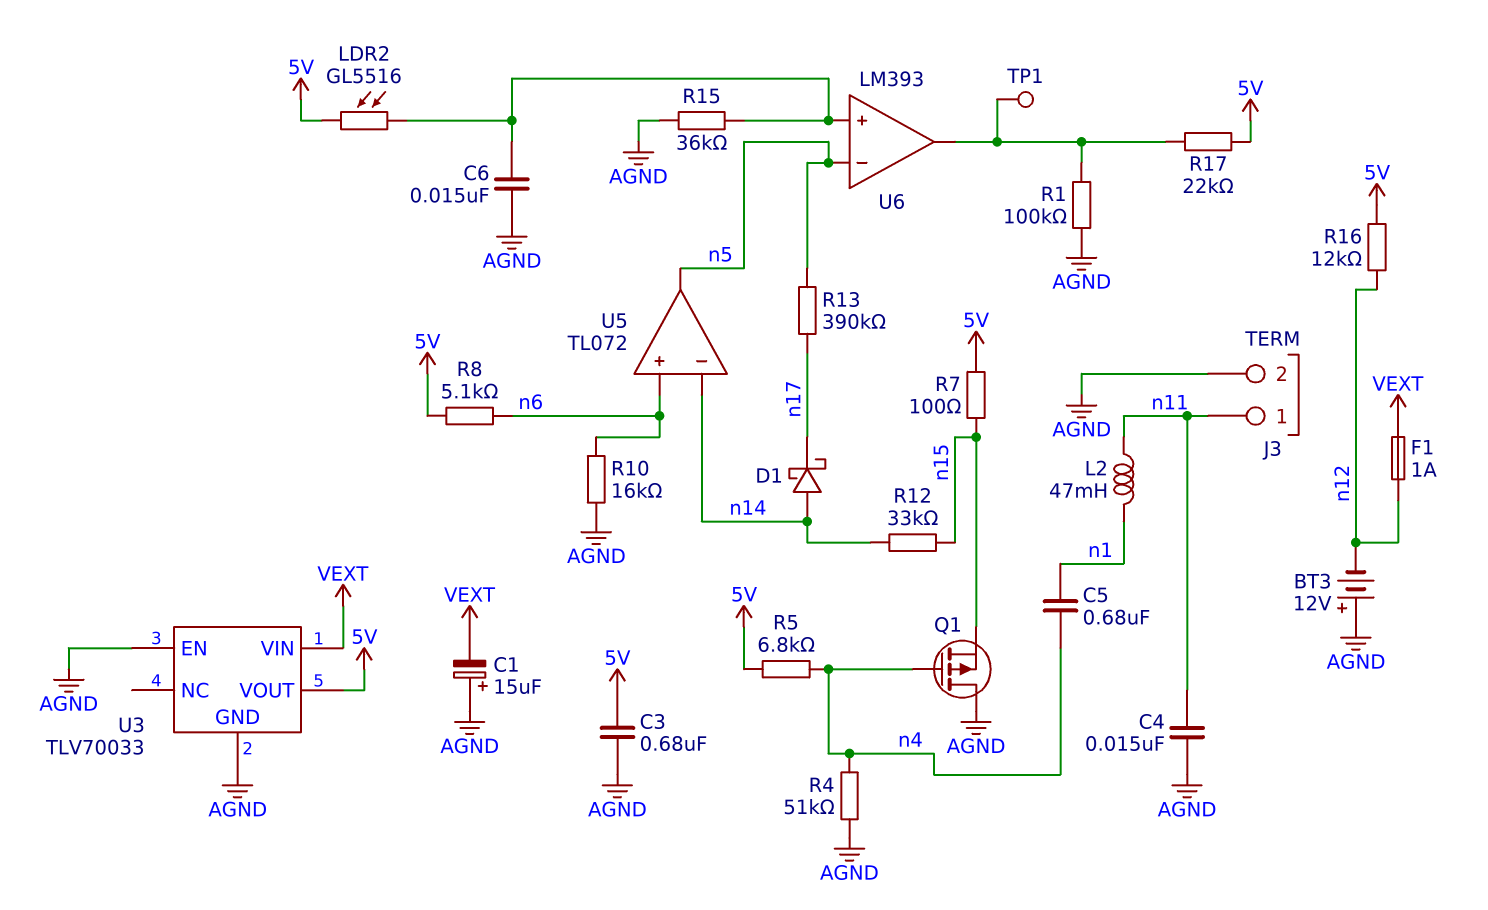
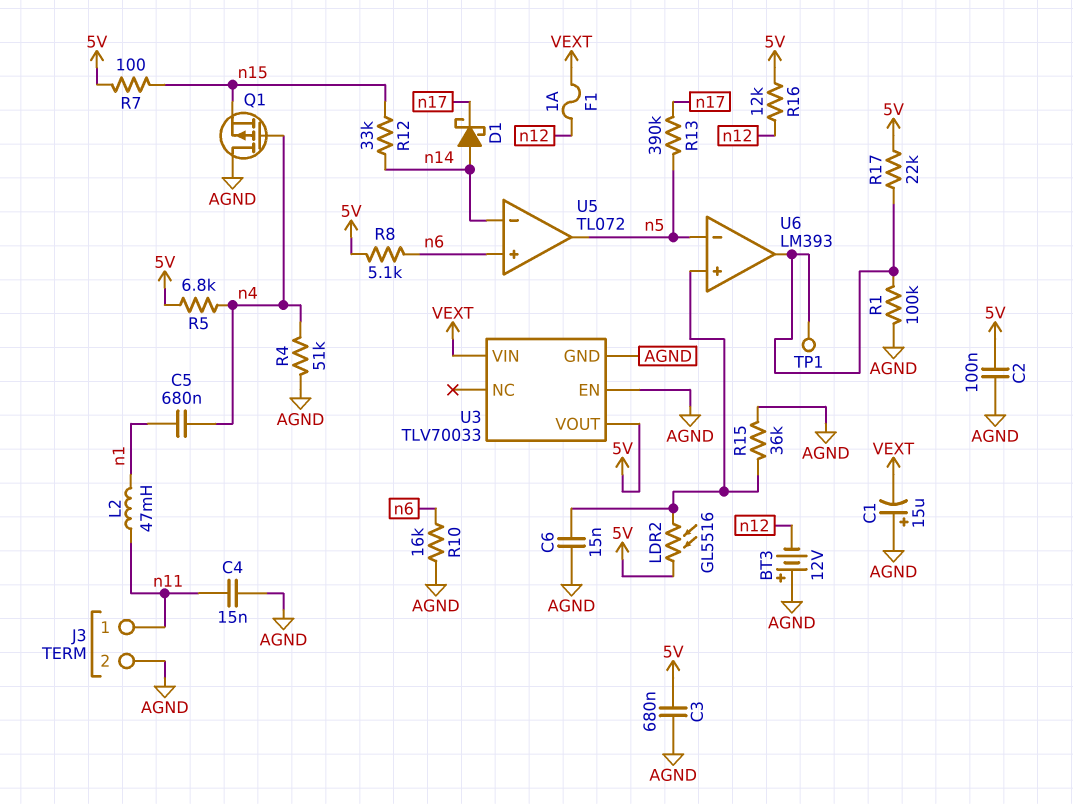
C2: none -> 100nF (5V, AGND)

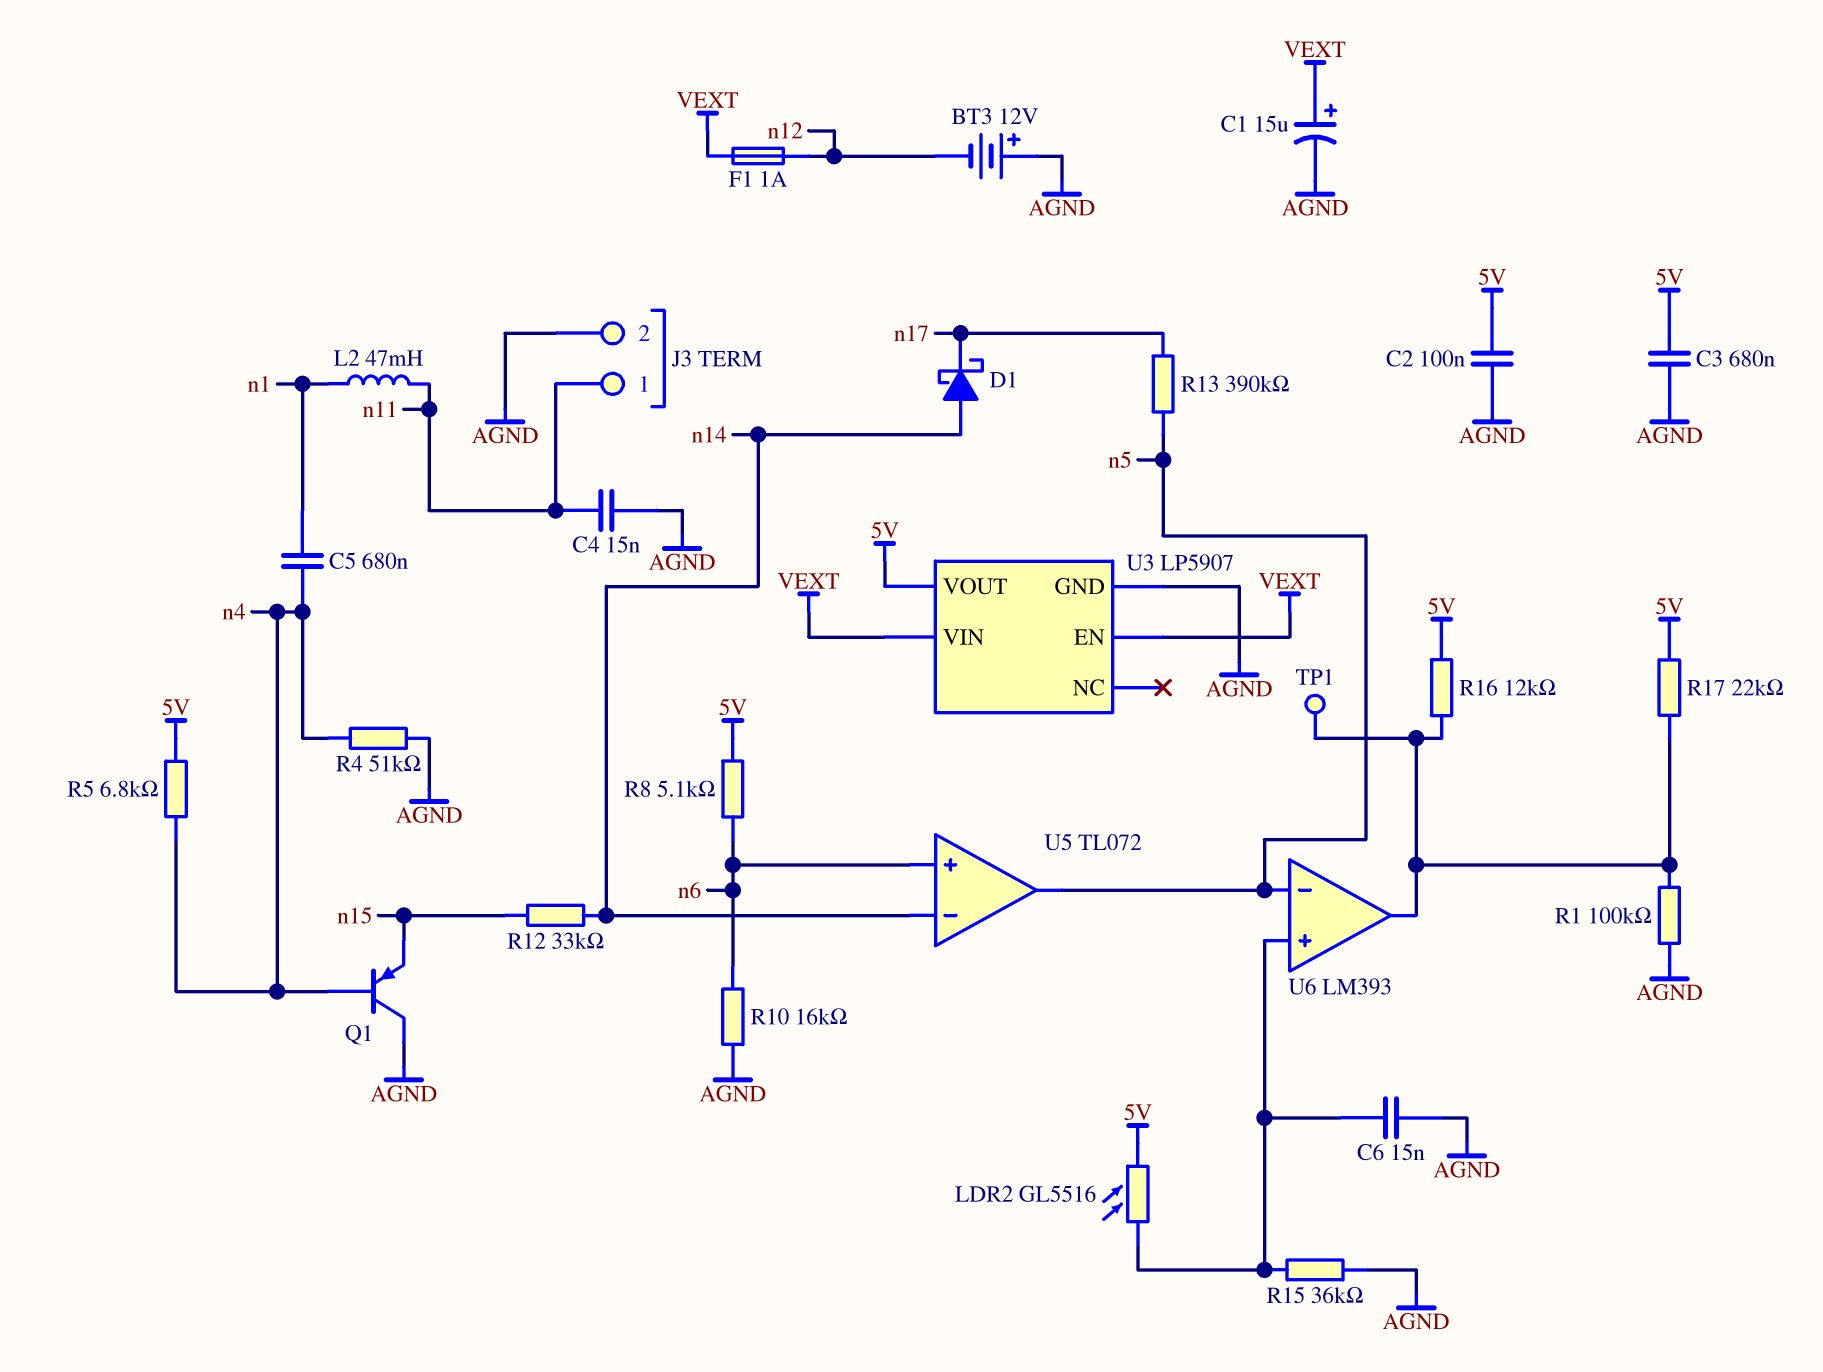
C1: 15uF (plus AGND, minus VEXT) -> 15uF (plus VEXT, minus AGND)
Q1: PMOS (G n4, D AGND, S n15) -> PNP (B n4, C AGND, E n15)
R7: 100 (5V, n15) -> none
R16: 12k (5V, n12) -> 12k (5V, U6/out)
U3: TLV70033 -> LP5907
U3 pin EN: AGND -> VEXT

